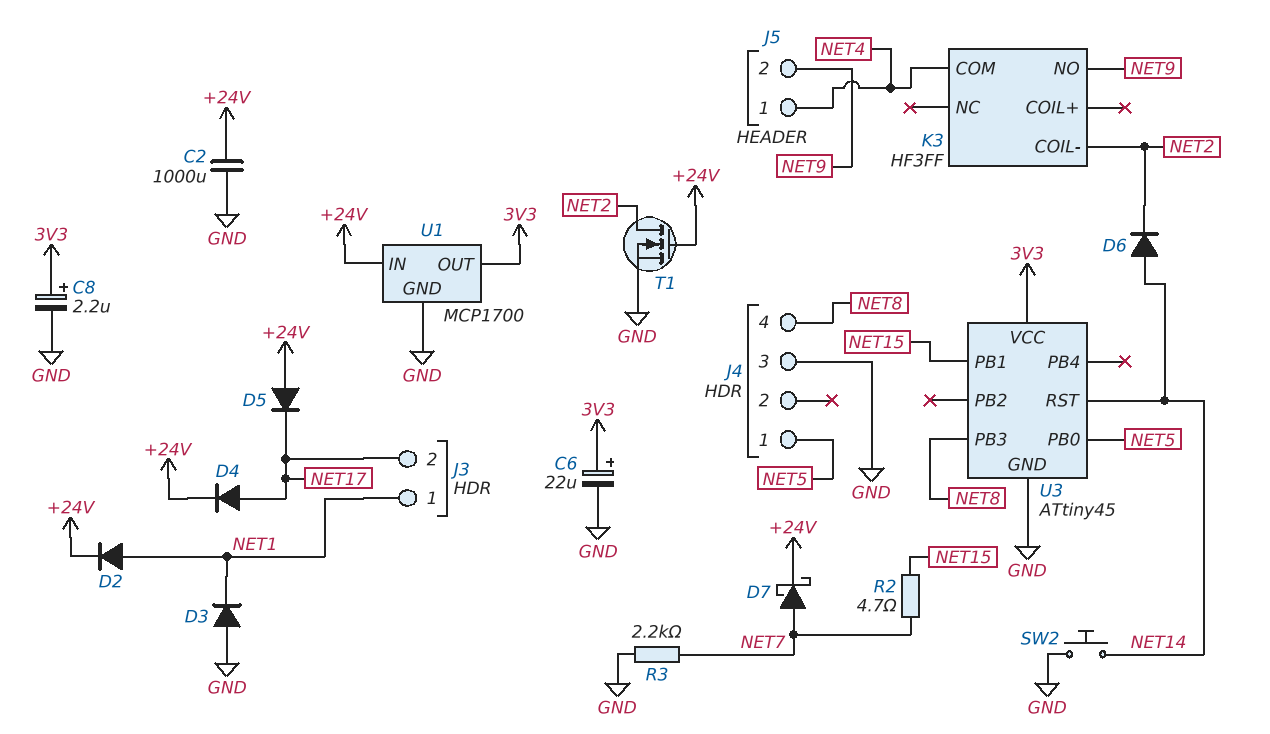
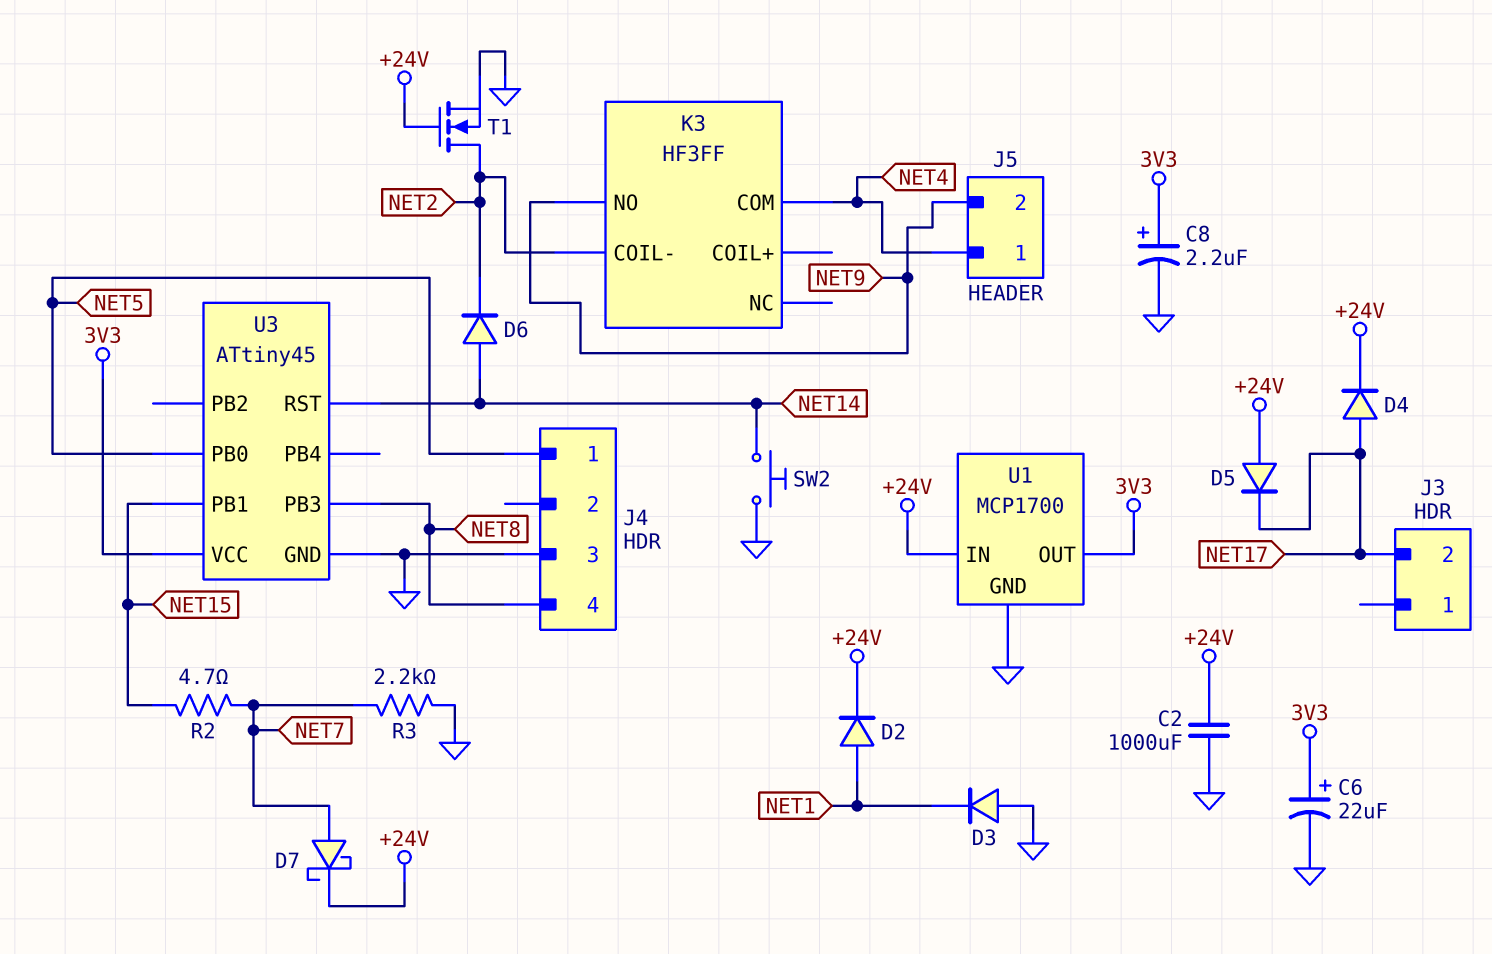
J3 pin 1: NET1 -> none

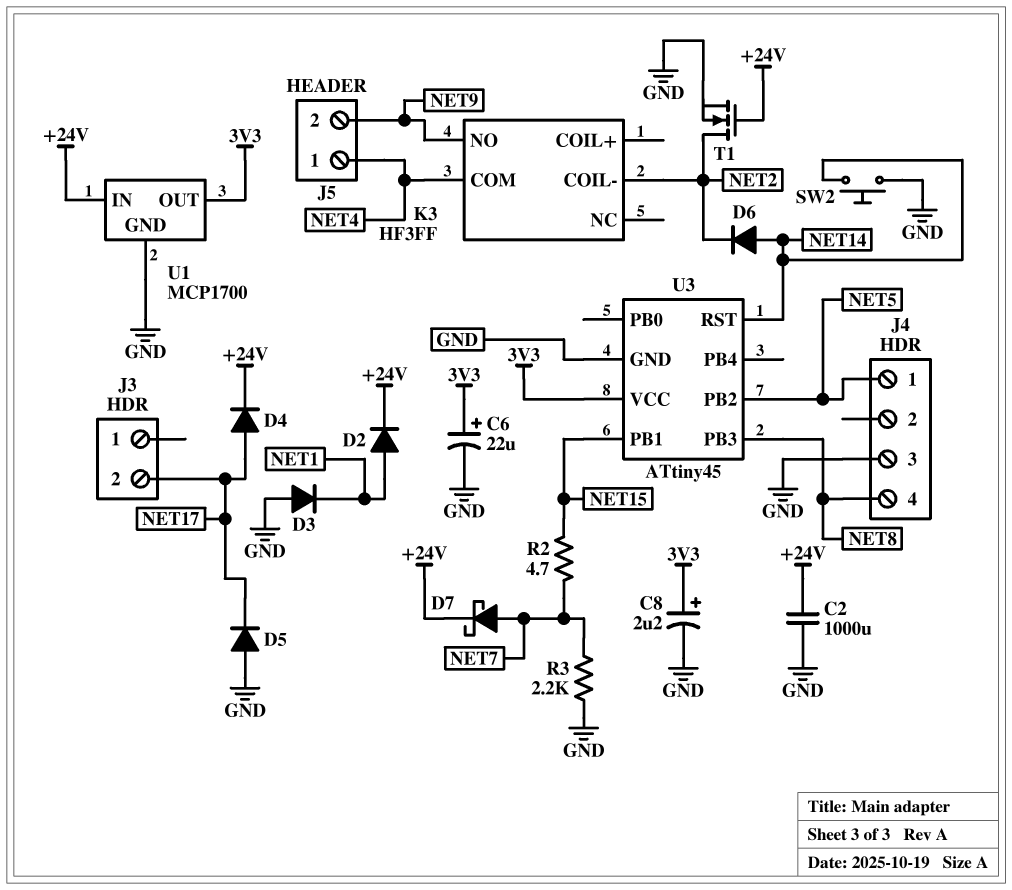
D5: diode (A +24V, K NET17) -> diode (A GND, K NET17)
U3 pin PB0: NET5 -> none
U3 pin PB2: none -> NET5

